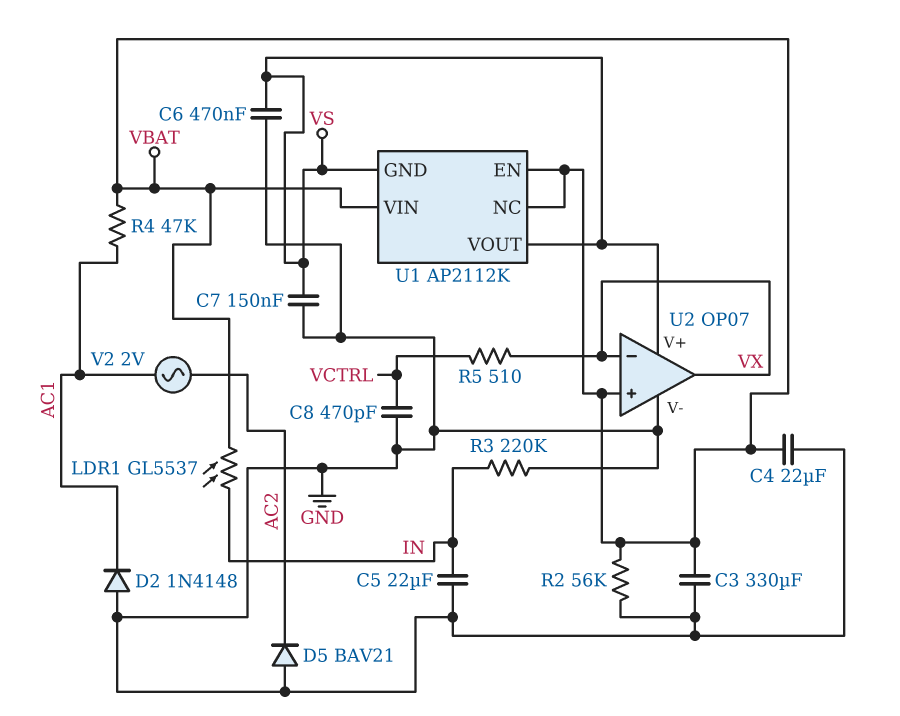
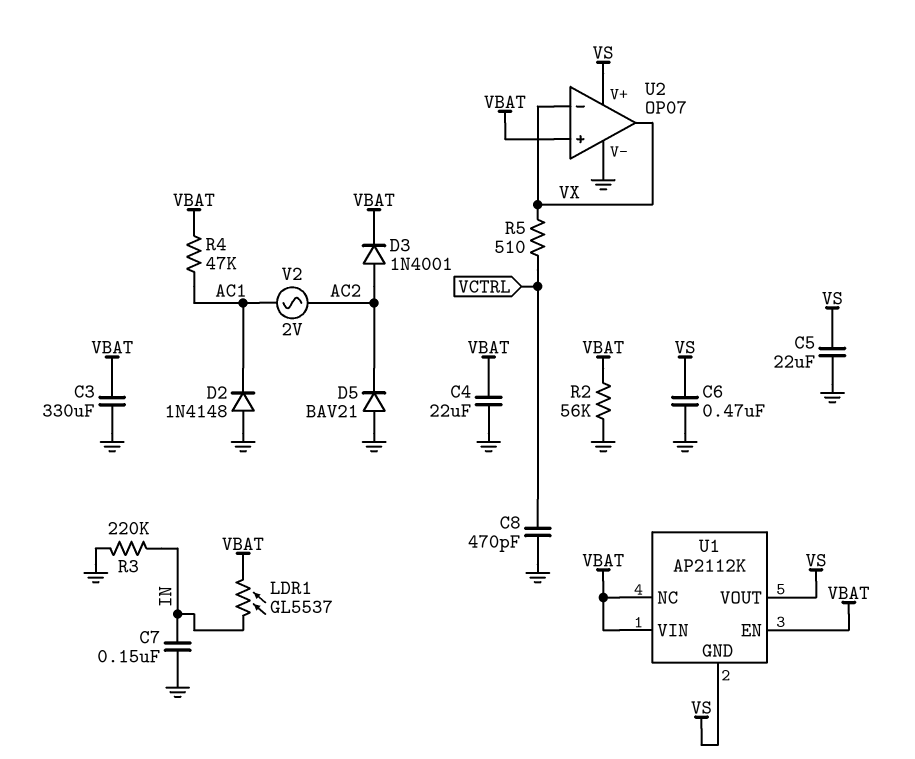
C5: 22uF (GND, IN) -> 22uF (GND, VS)
C7: 150nF (GND, VS) -> 150nF (GND, IN)
D3: none -> diode 1N4001 (A AC2, K VBAT)

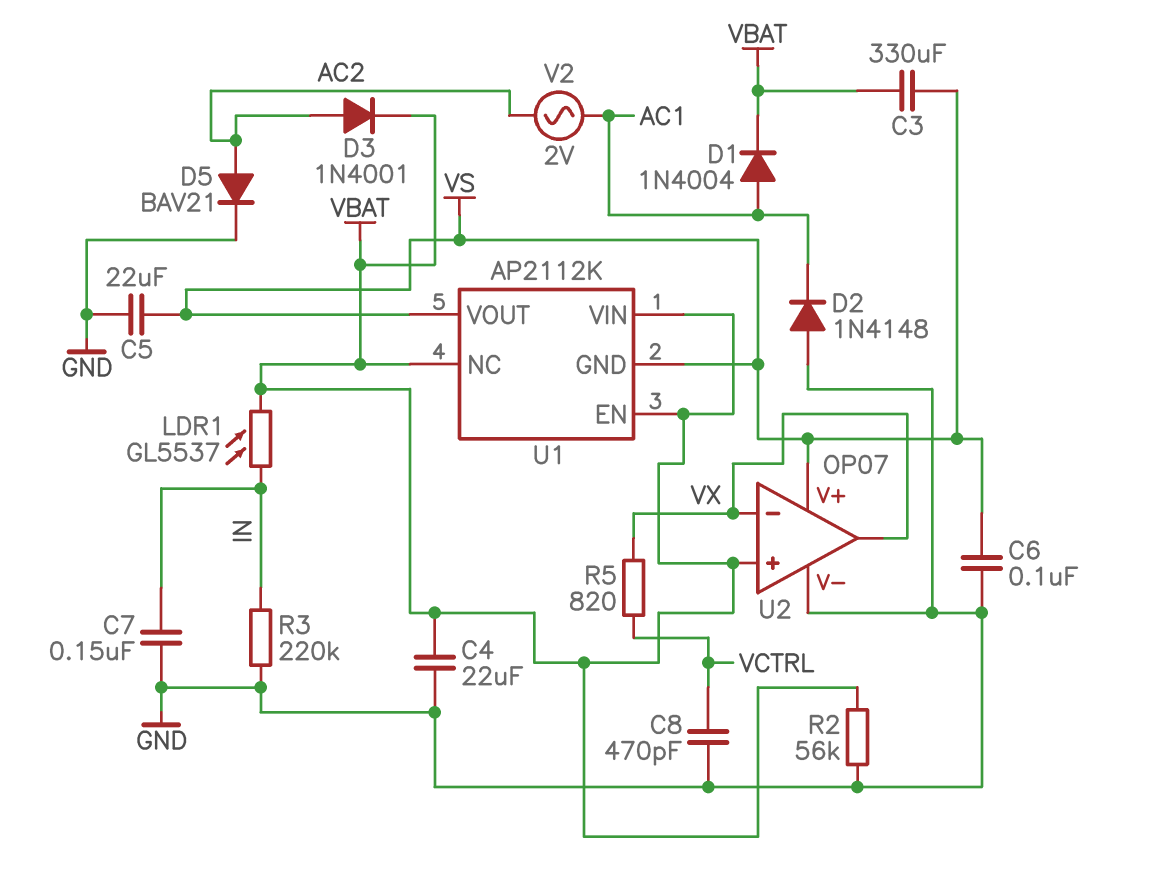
C3: 330uF (GND, VBAT) -> 330uF (VBAT, VS)
C6: 470nF (GND, VS) -> 100nF (GND, VS)
D1: none -> diode 1N4004 (A AC1, K VBAT)
D5: diode BAV21 (A GND, K AC2) -> diode BAV21 (A AC2, K GND)
R4: 47k (AC1, VBAT) -> none
R5: 510 (VCTRL, VX) -> 820 (VCTRL, VX)

